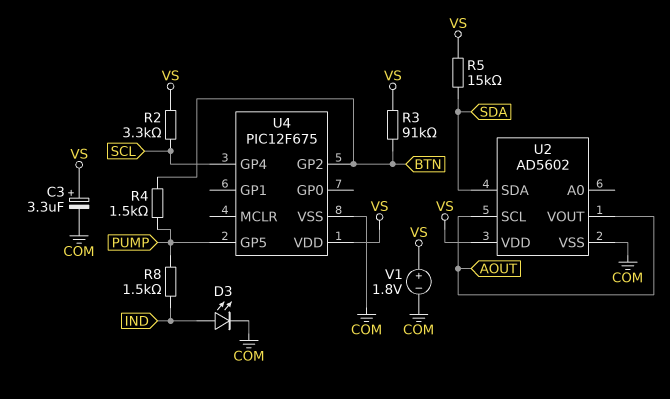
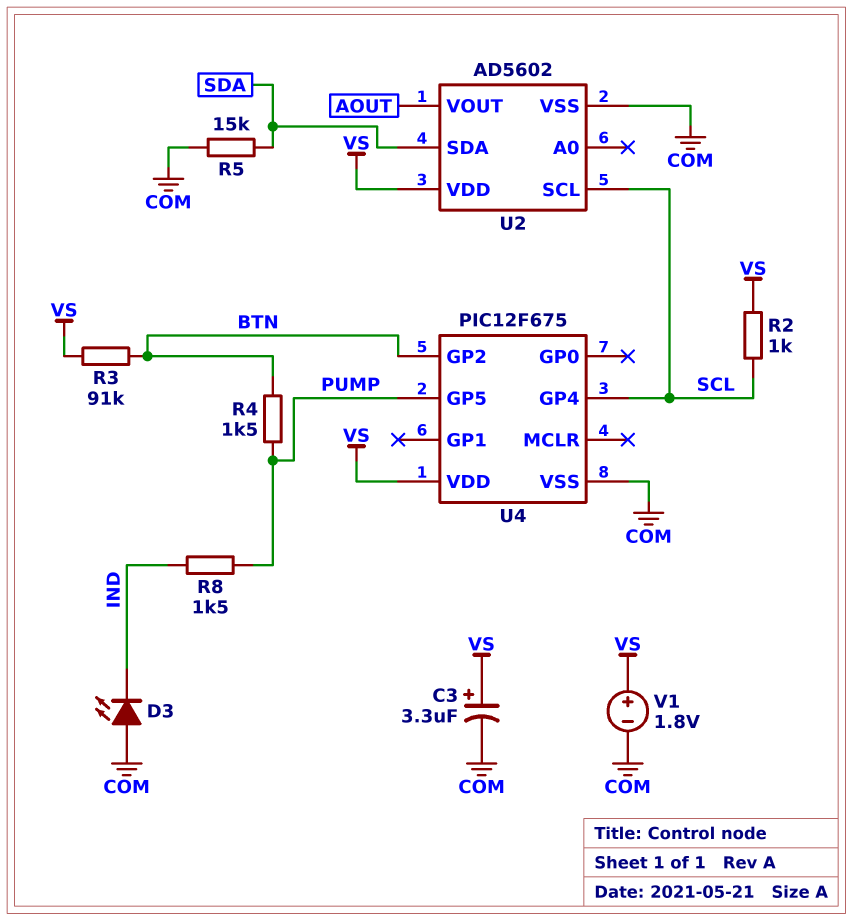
D3: LED (A IND, K COM) -> LED (A COM, K IND)
R2: 3.3k (SCL, VS) -> 1k (SCL, VS)
R5: 15k (SDA, VS) -> 15k (COM, SDA)
U2 pin SCL: AOUT -> SCL

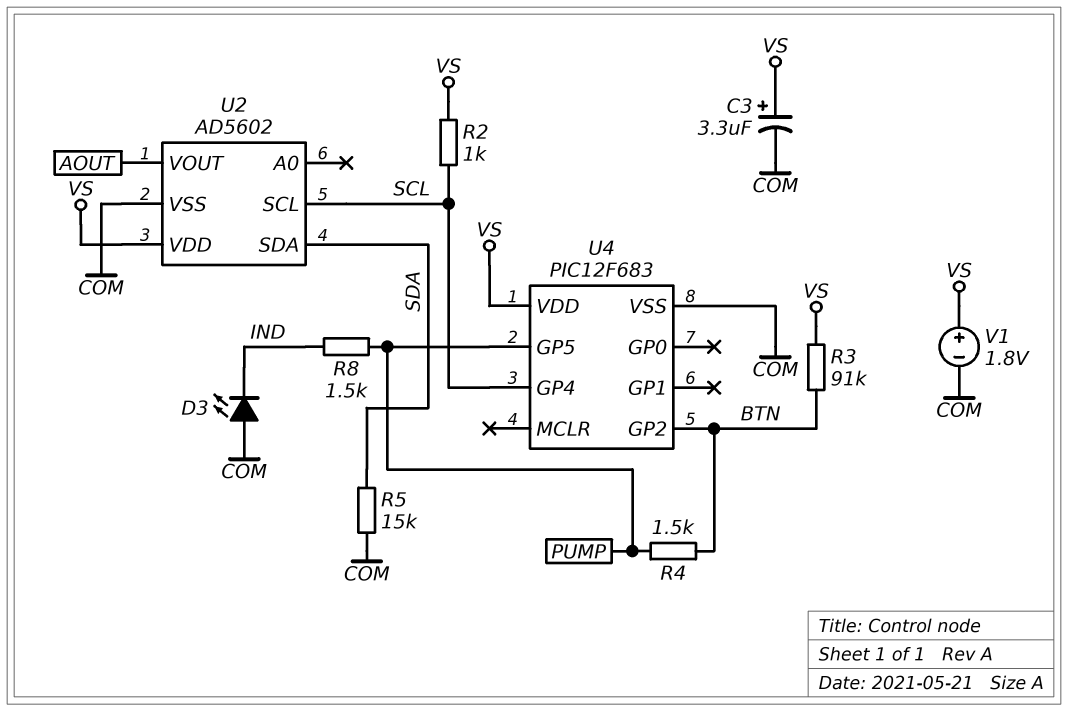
U4: PIC12F675 -> PIC12F683

